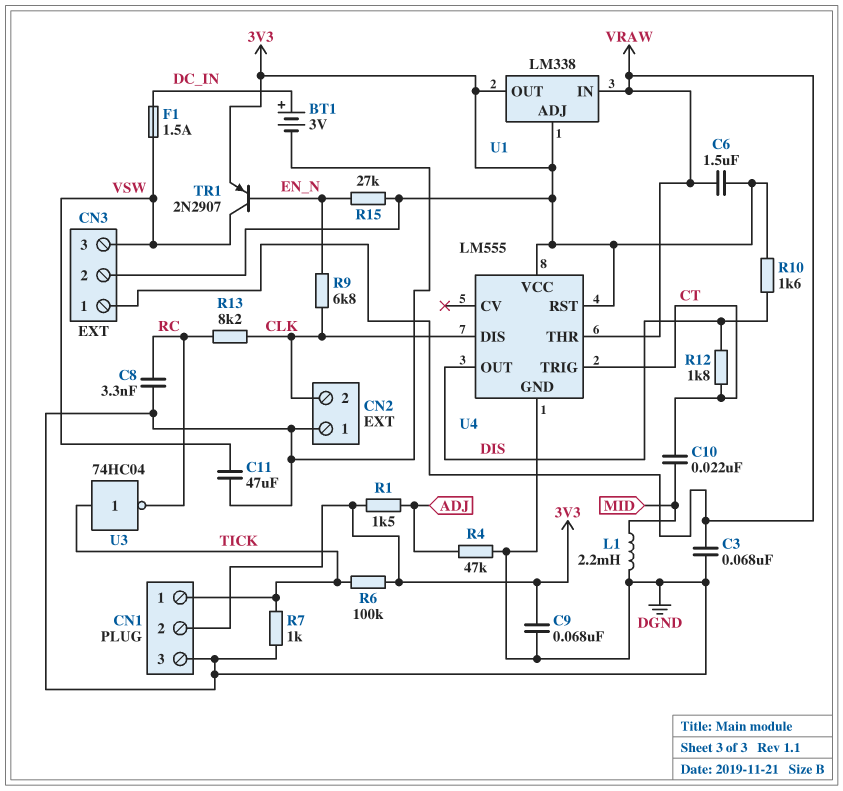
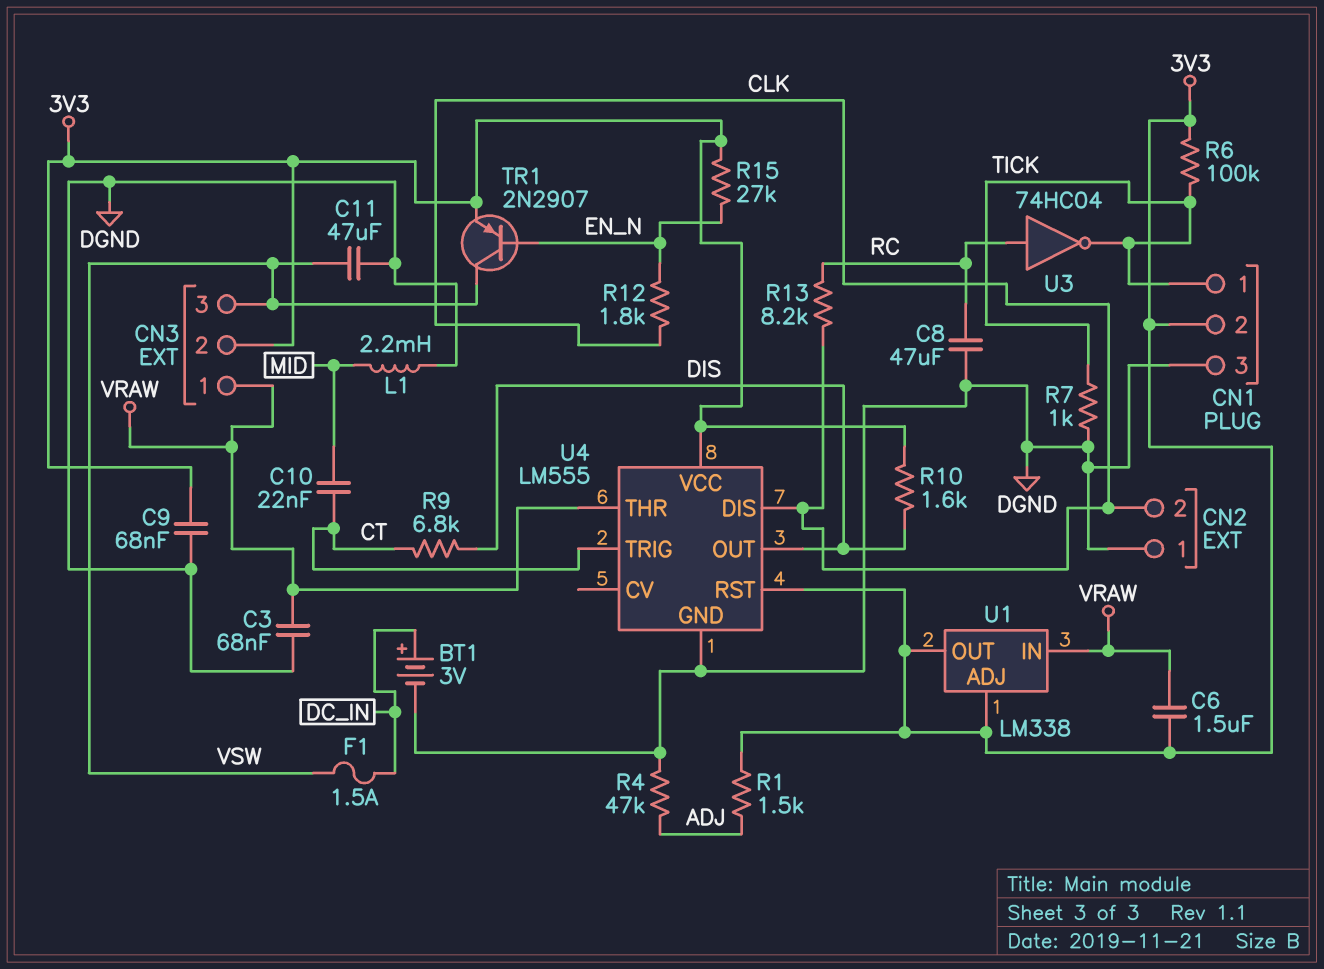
C8: 3.3nF (DGND, RC) -> 47uF (DGND, RC)
R9: 6.8k (CLK, EN_N) -> 6.8k (CT, DIS)
R12: 1.8k (CT, DIS) -> 1.8k (CLK, EN_N)
U3: NOT 74HC04 (in TICK, out RC) -> NOT 74HC04 (in RC, out TICK)

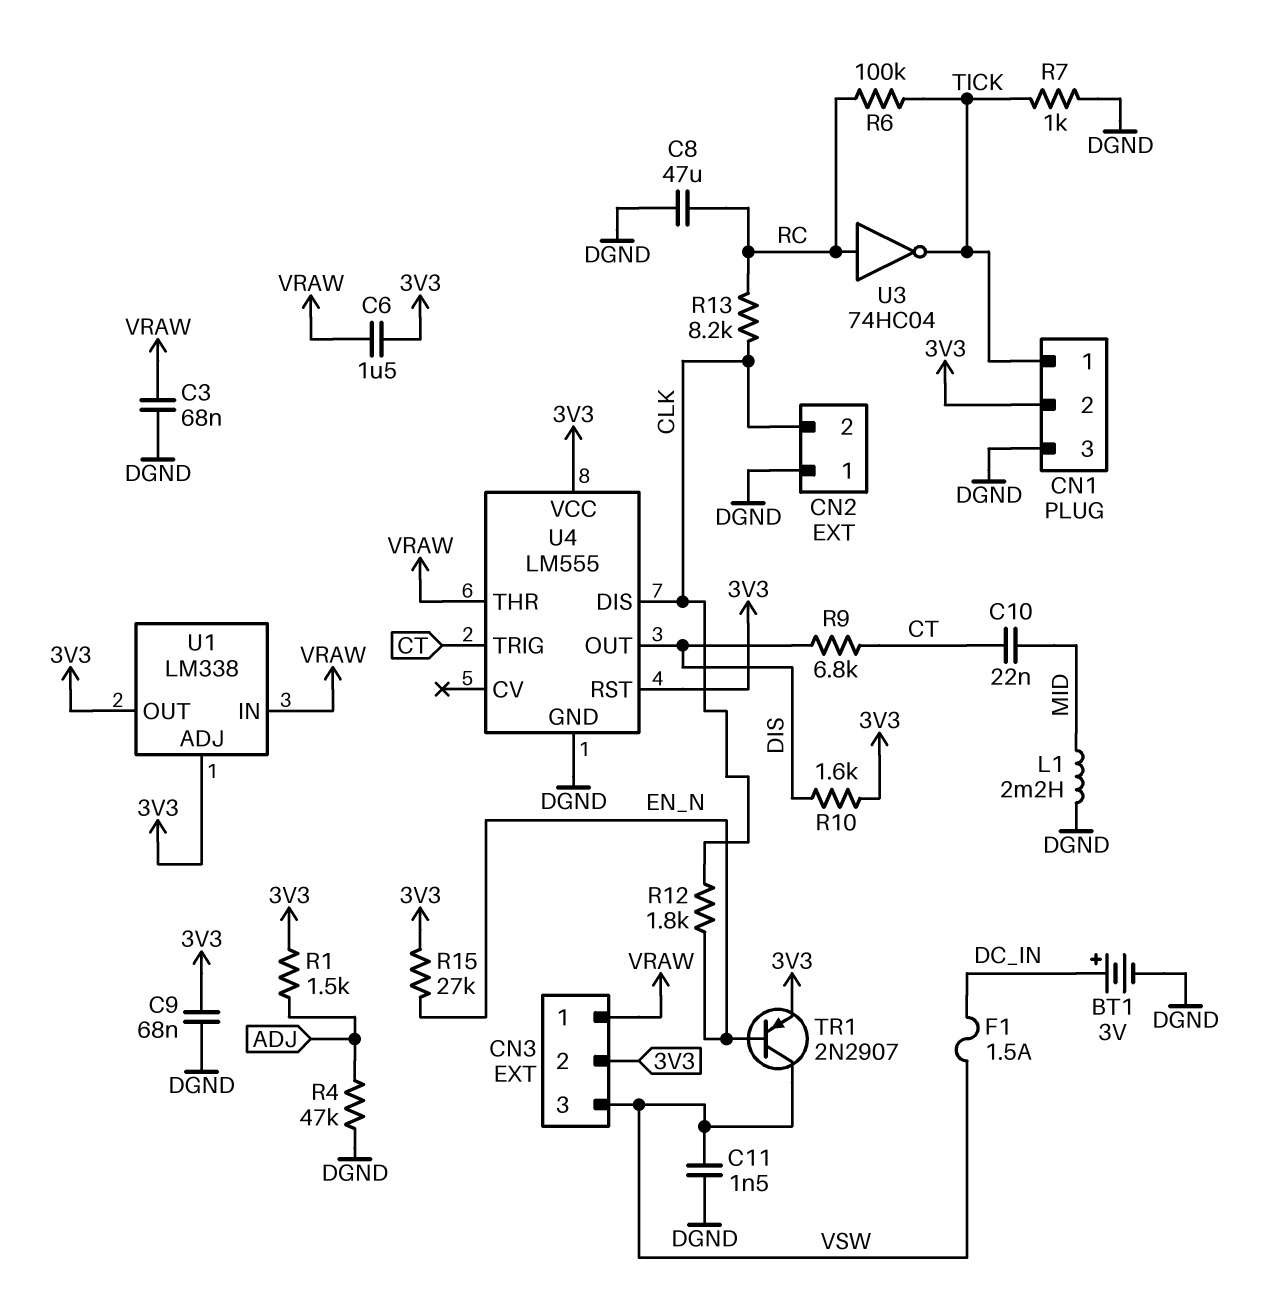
C11: 47uF (DGND, VSW) -> 1.5nF (DGND, VSW)
R6: 100k (3V3, TICK) -> 100k (RC, TICK)

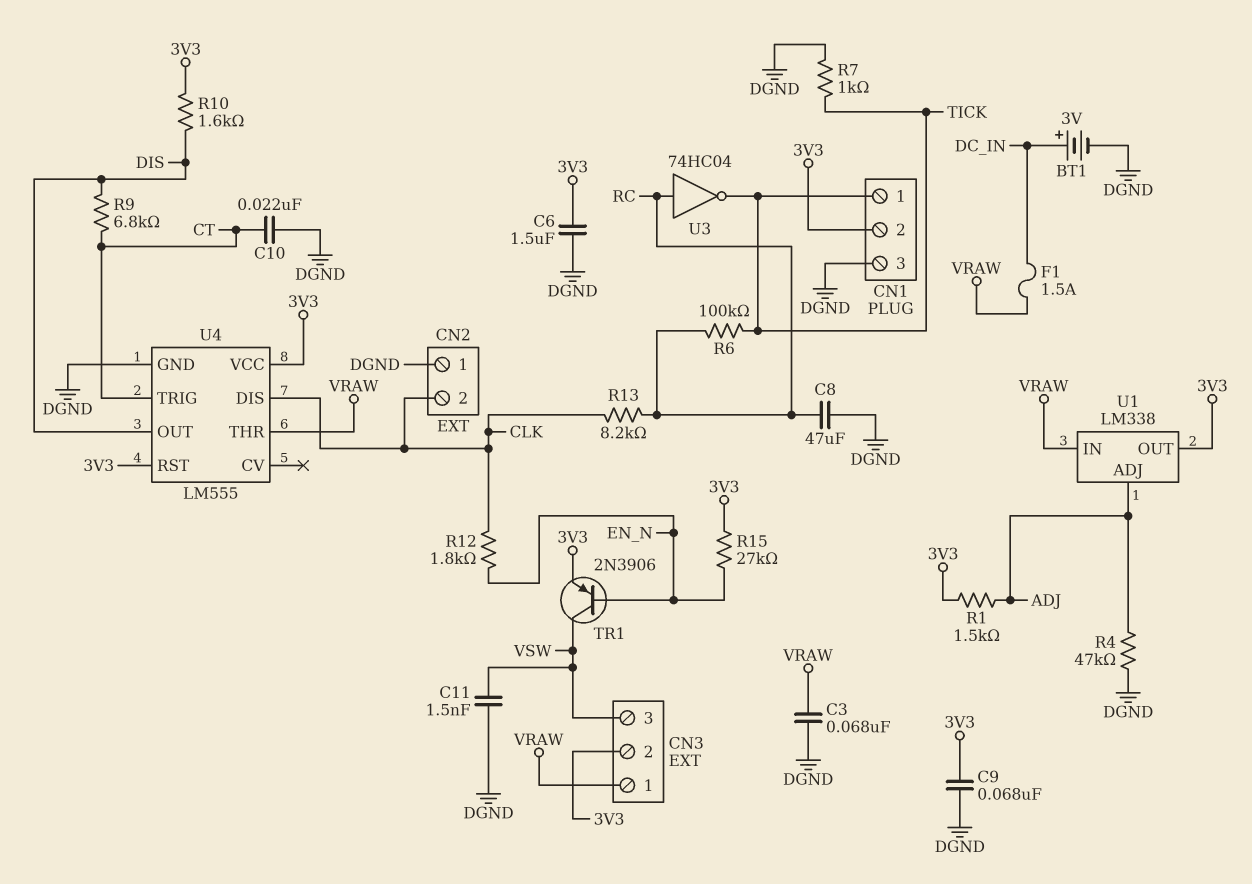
C6: 1.5uF (3V3, VRAW) -> 1.5uF (3V3, DGND)
C10: 22nF (CT, MID) -> 22nF (CT, DGND)
F1: 1.5A (DC_IN, VSW) -> 1.5A (DC_IN, VRAW)
L1: 2.2mH (DGND, MID) -> none
TR1: PNP 2N2907 (B EN_N, C VSW, E 3V3) -> PNP 2N3906 (B EN_N, C VSW, E 3V3)
U1 pin ADJ: 3V3 -> ADJ

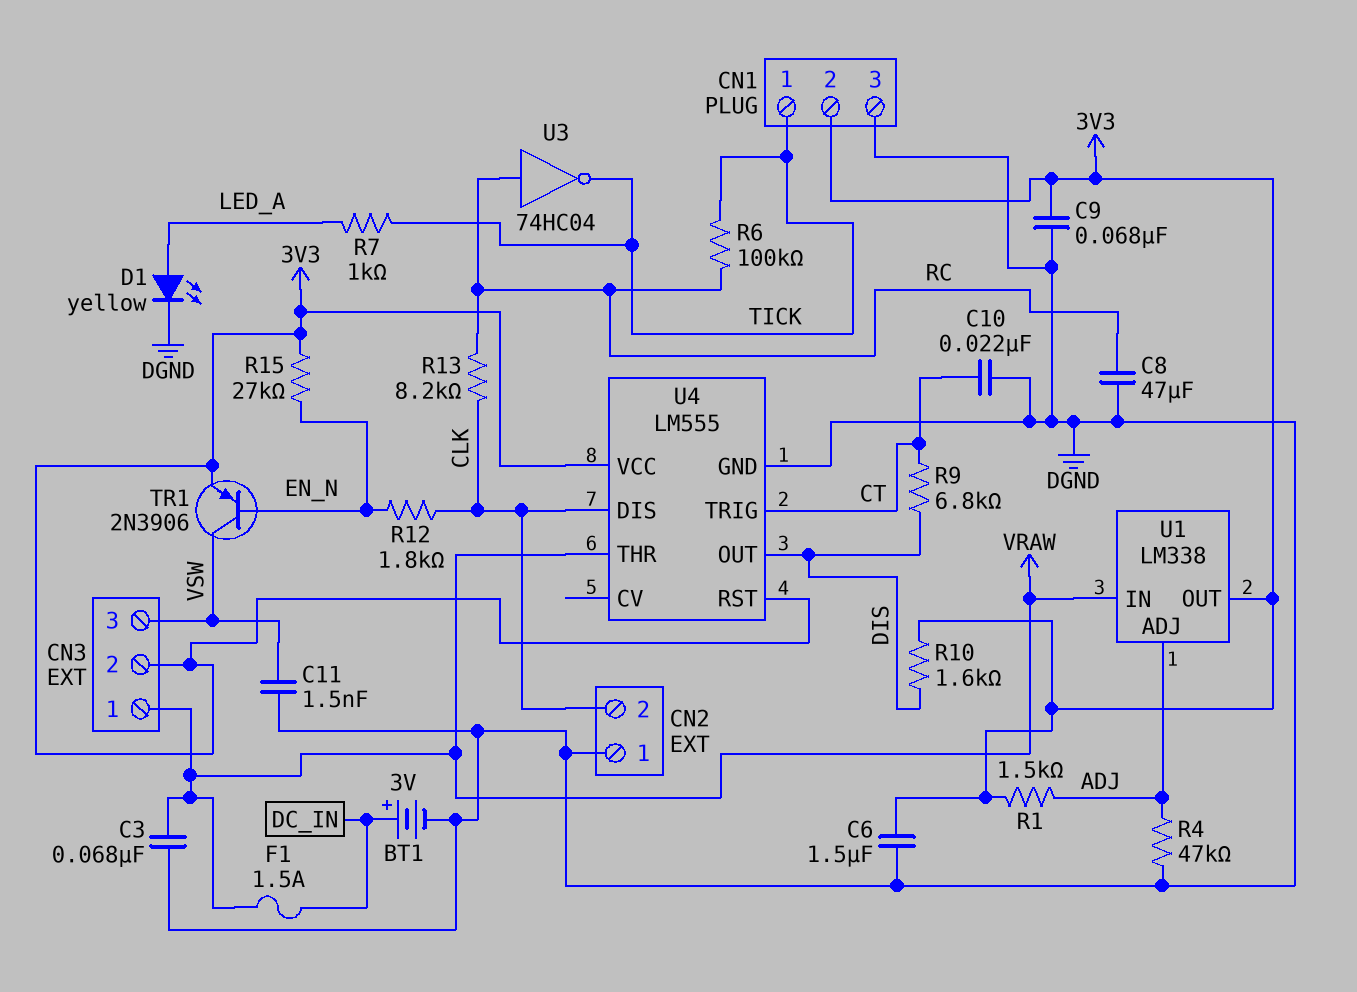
D1: none -> LED yellow (A LED_A, K DGND)
R7: 1k (DGND, TICK) -> 1k (LED_A, TICK)

